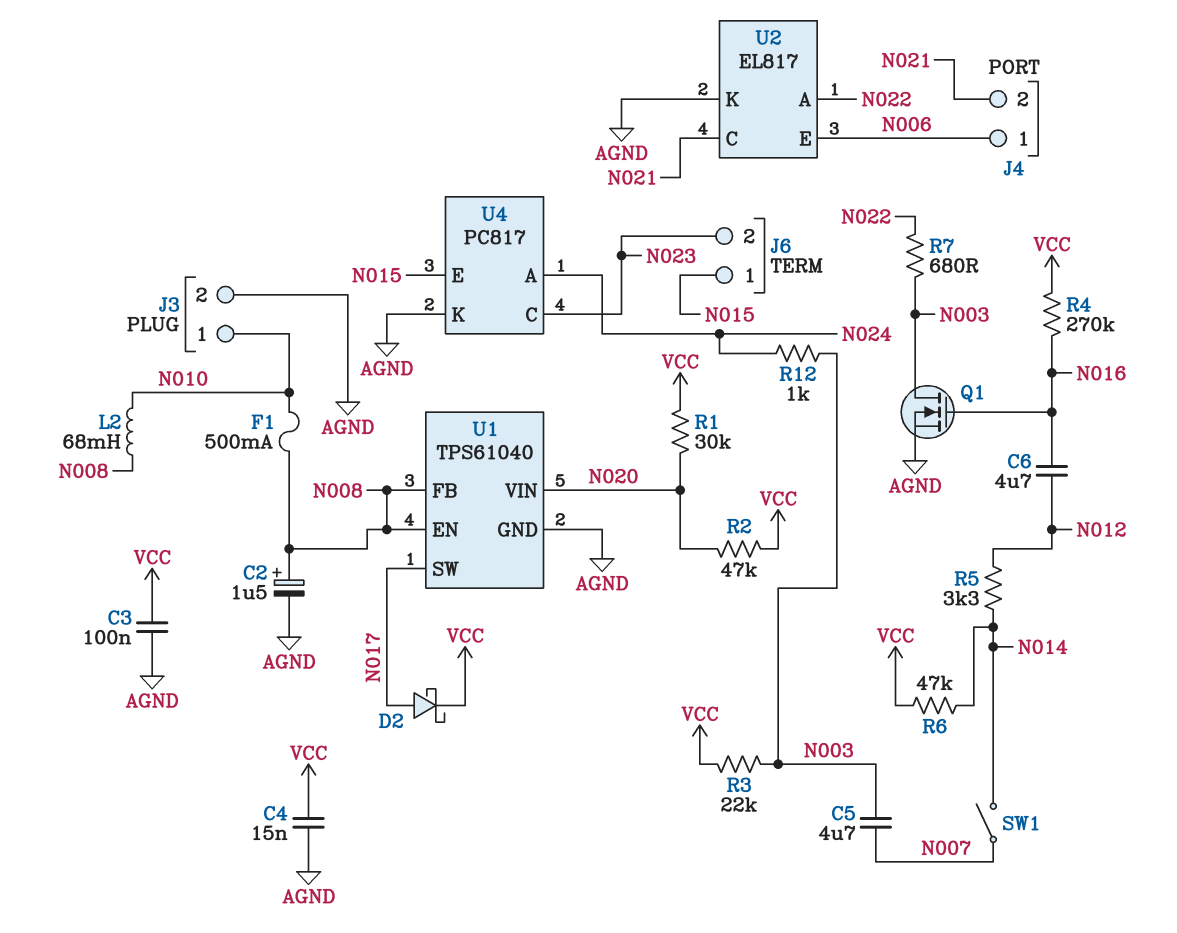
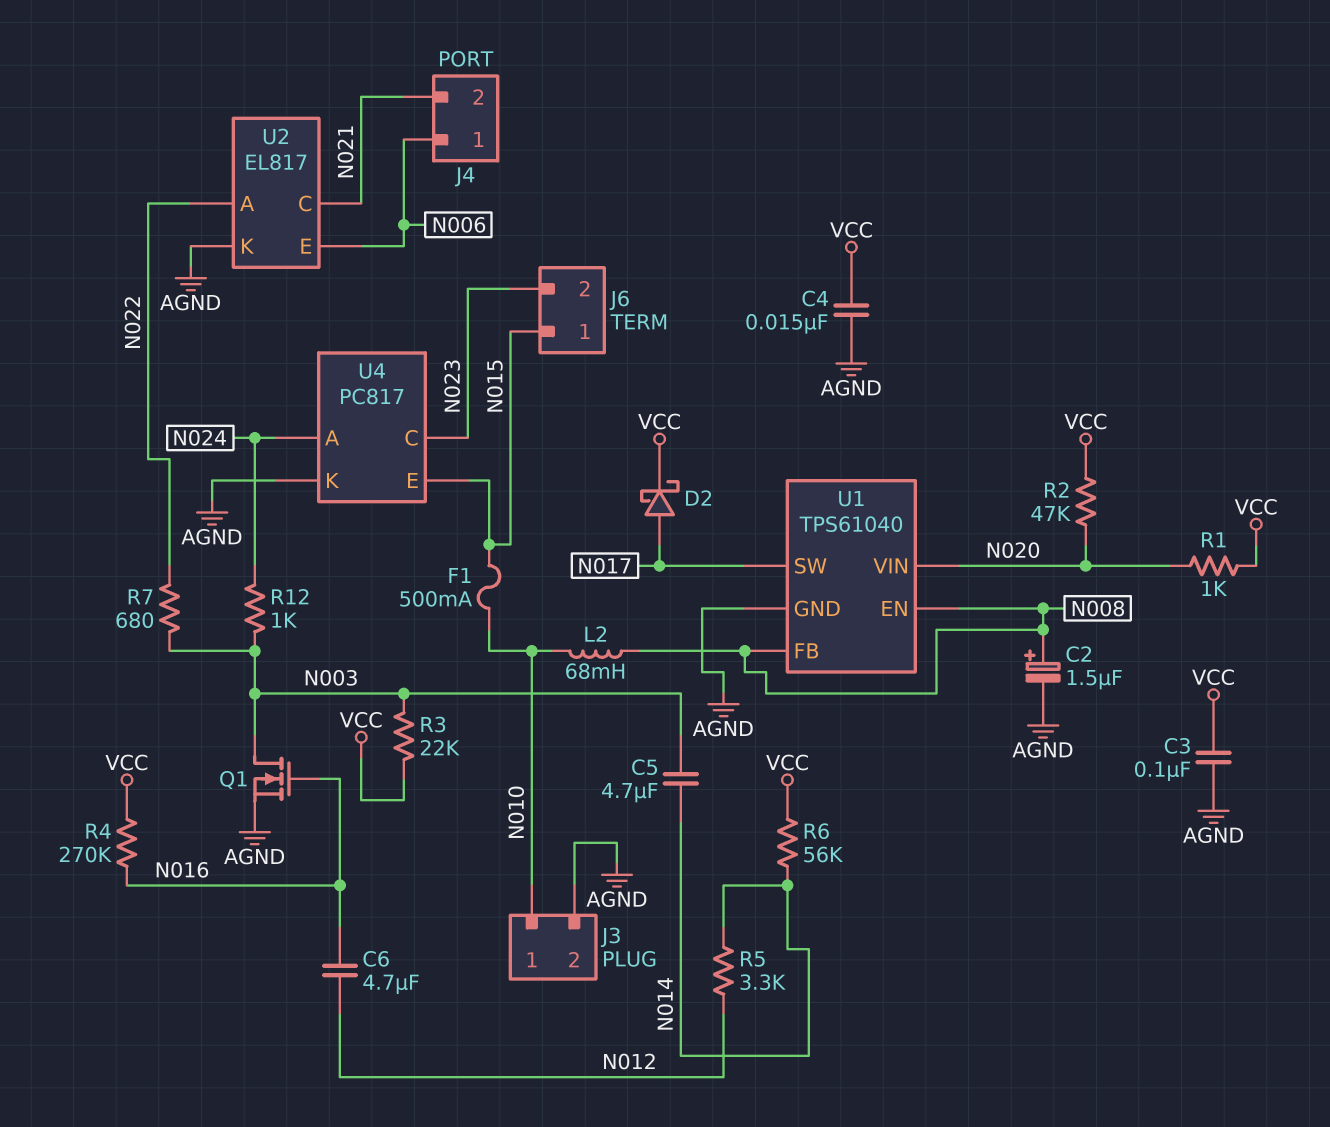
C5: 4.7uF (N003, N007) -> 4.7uF (N003, N014)
F1: 500mA (N008, N010) -> 500mA (N010, N015)
R1: 30k (N020, VCC) -> 1k (N020, VCC)
R6: 47k (N014, VCC) -> 56k (N014, VCC)
SW1: switch (N007, N014) -> none

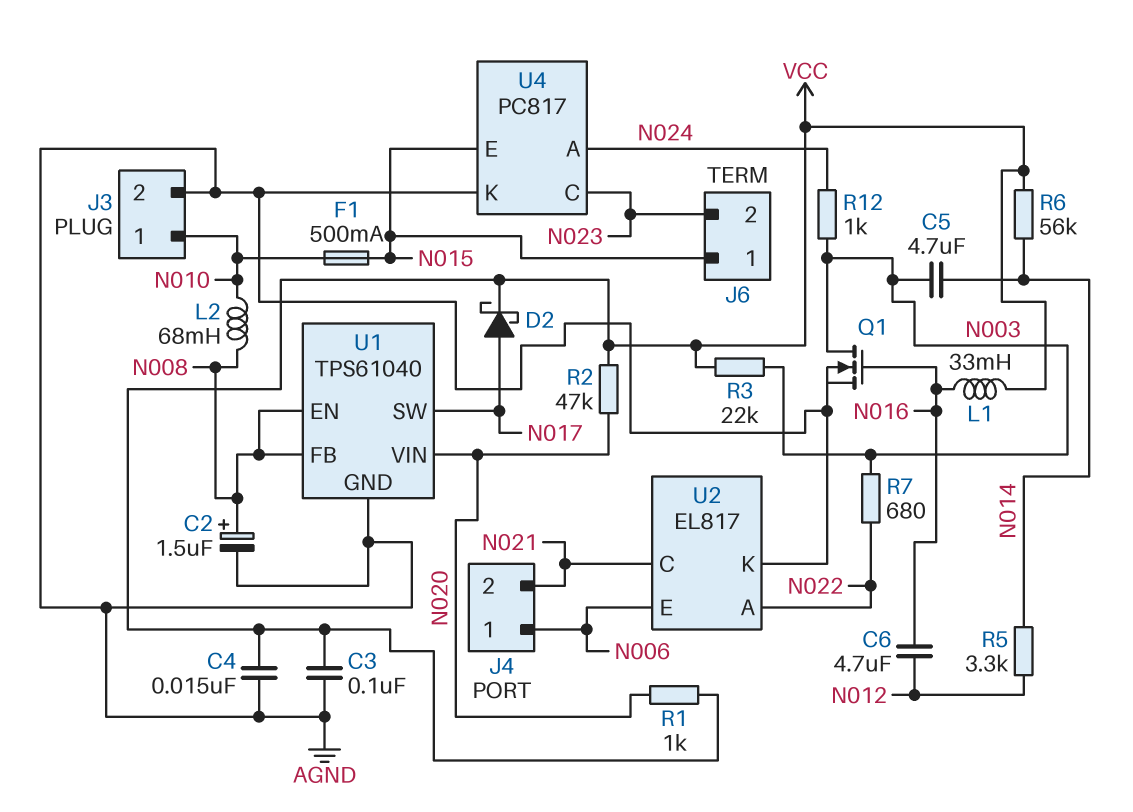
L1: none -> 33mH (N016, VCC)
R4: 270k (N016, VCC) -> none

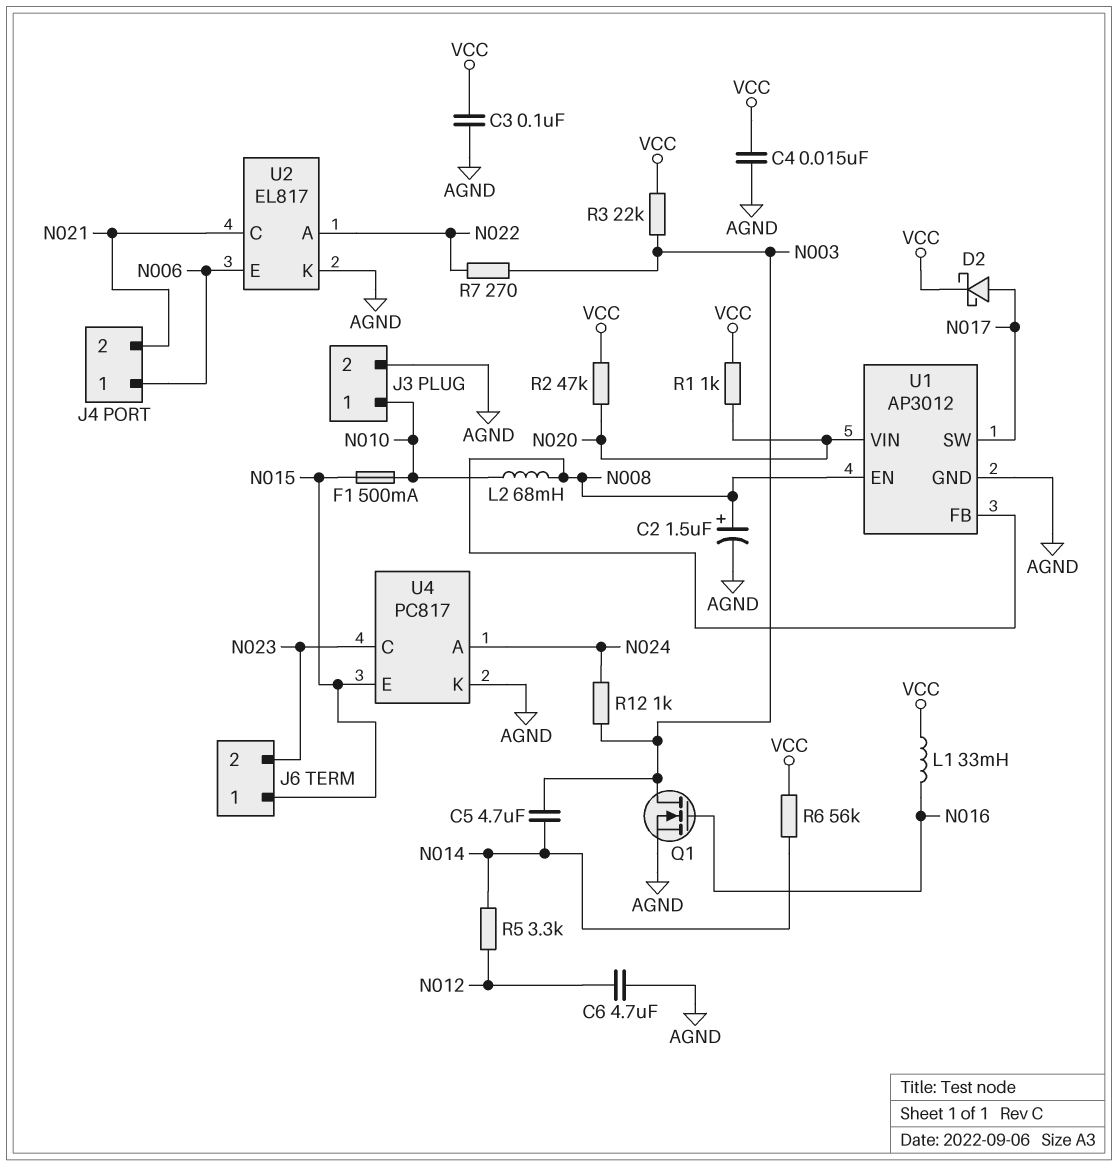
C6: 4.7uF (N012, N016) -> 4.7uF (AGND, N012)
R7: 680 (N003, N022) -> 270 (N003, N022)
U1: TPS61040 -> AP3012

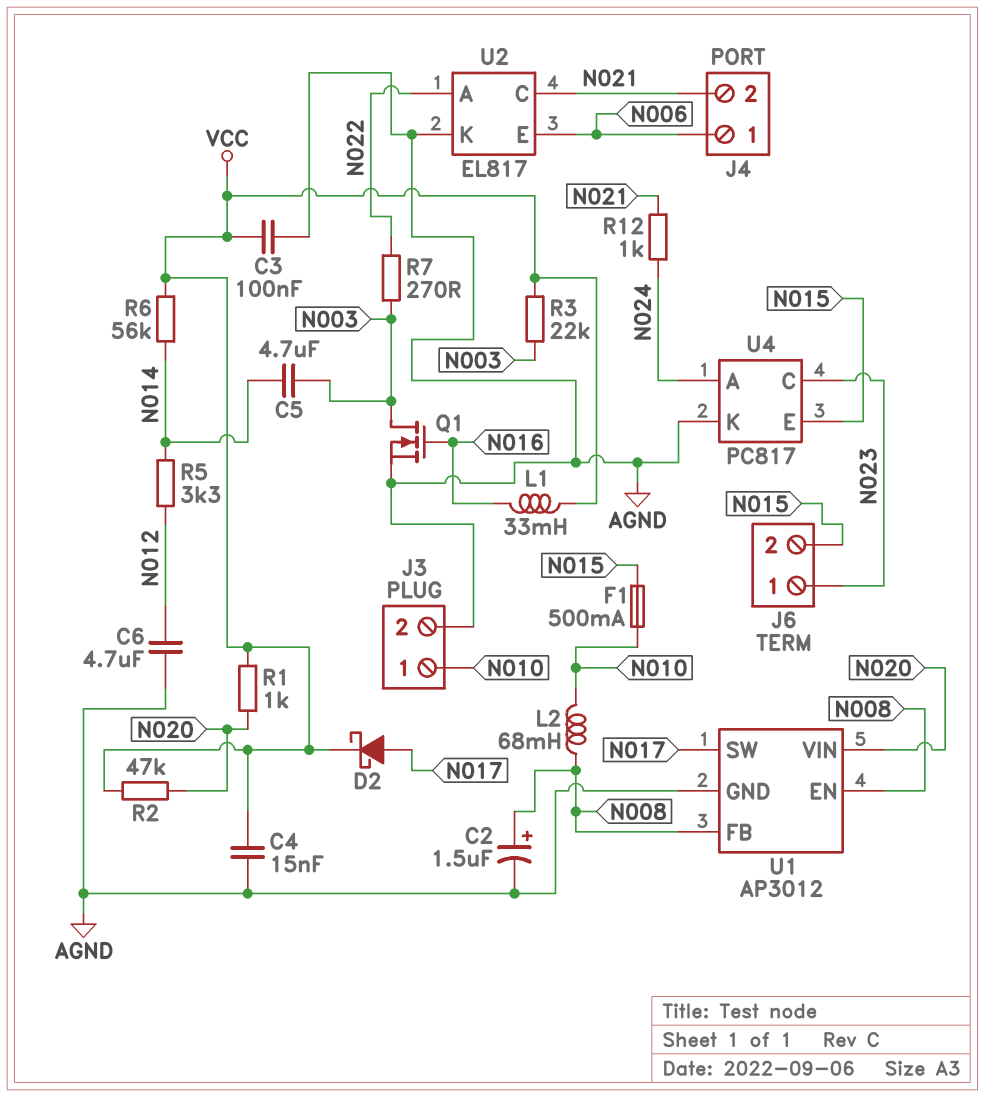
J6 pin 1: N015 -> N023
J6 pin 2: N023 -> N015
R12: 1k (N003, N024) -> 1k (N021, N024)

